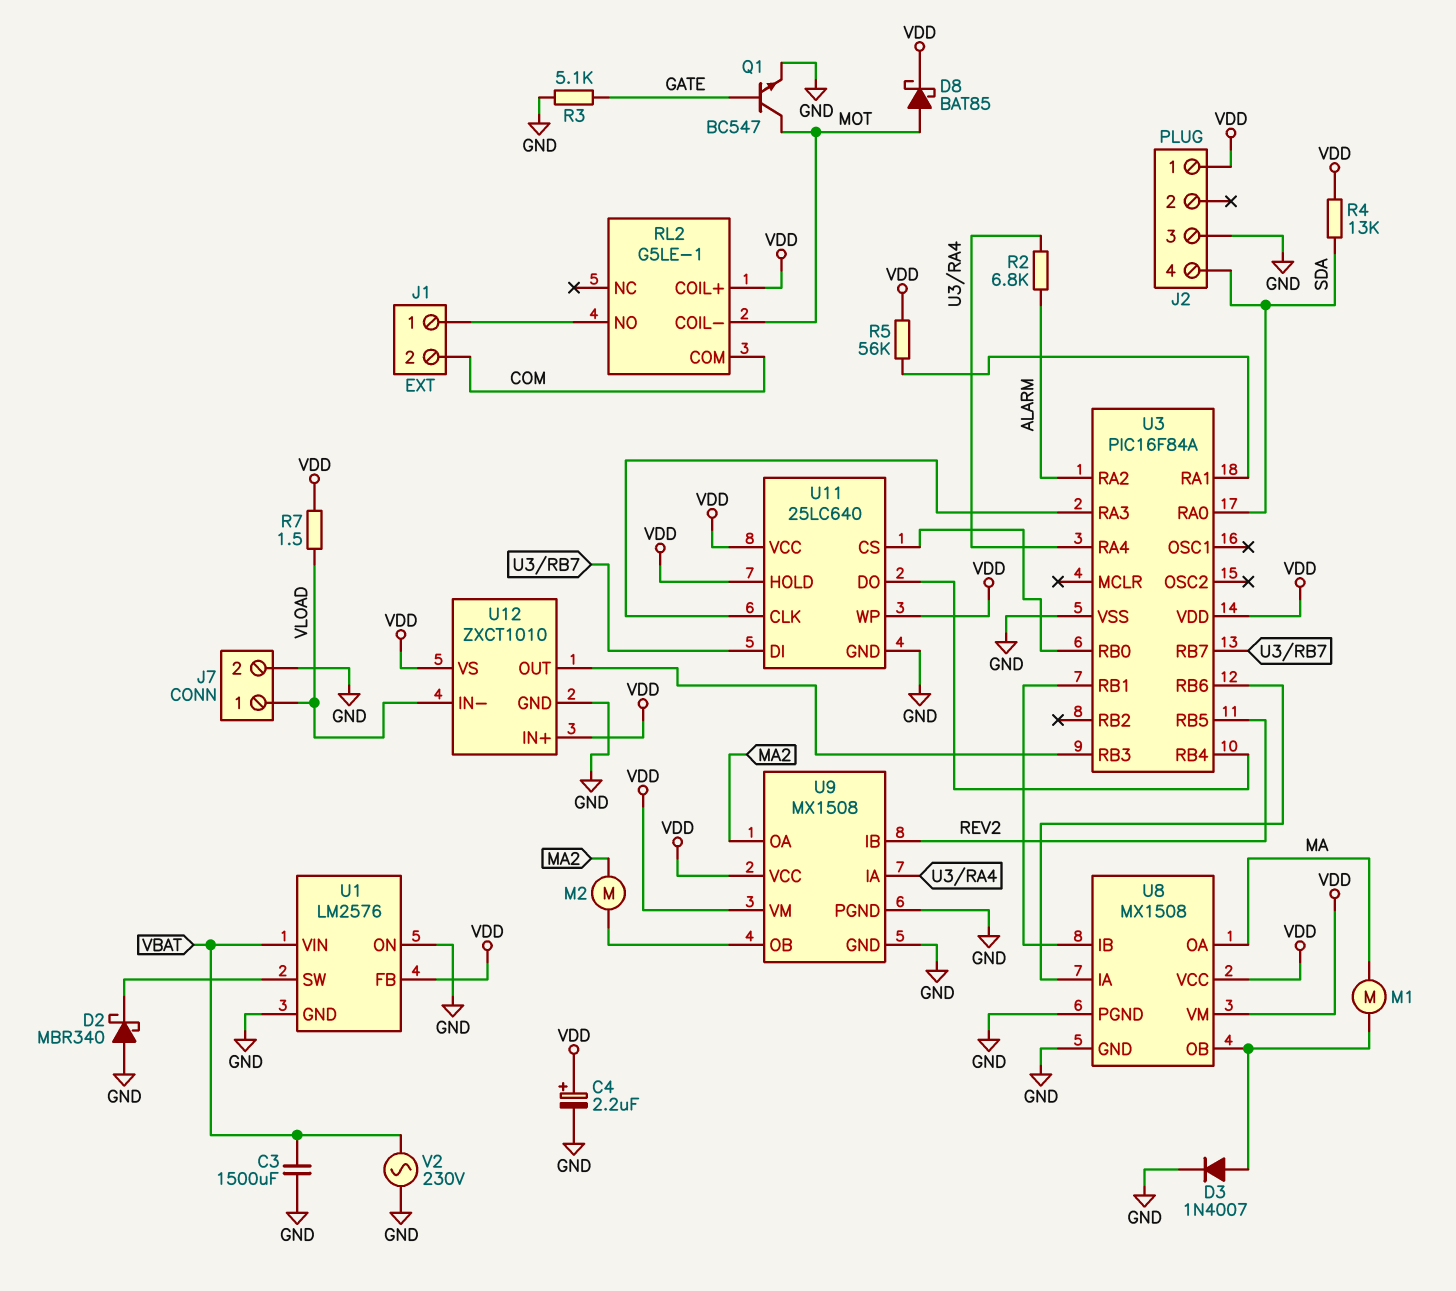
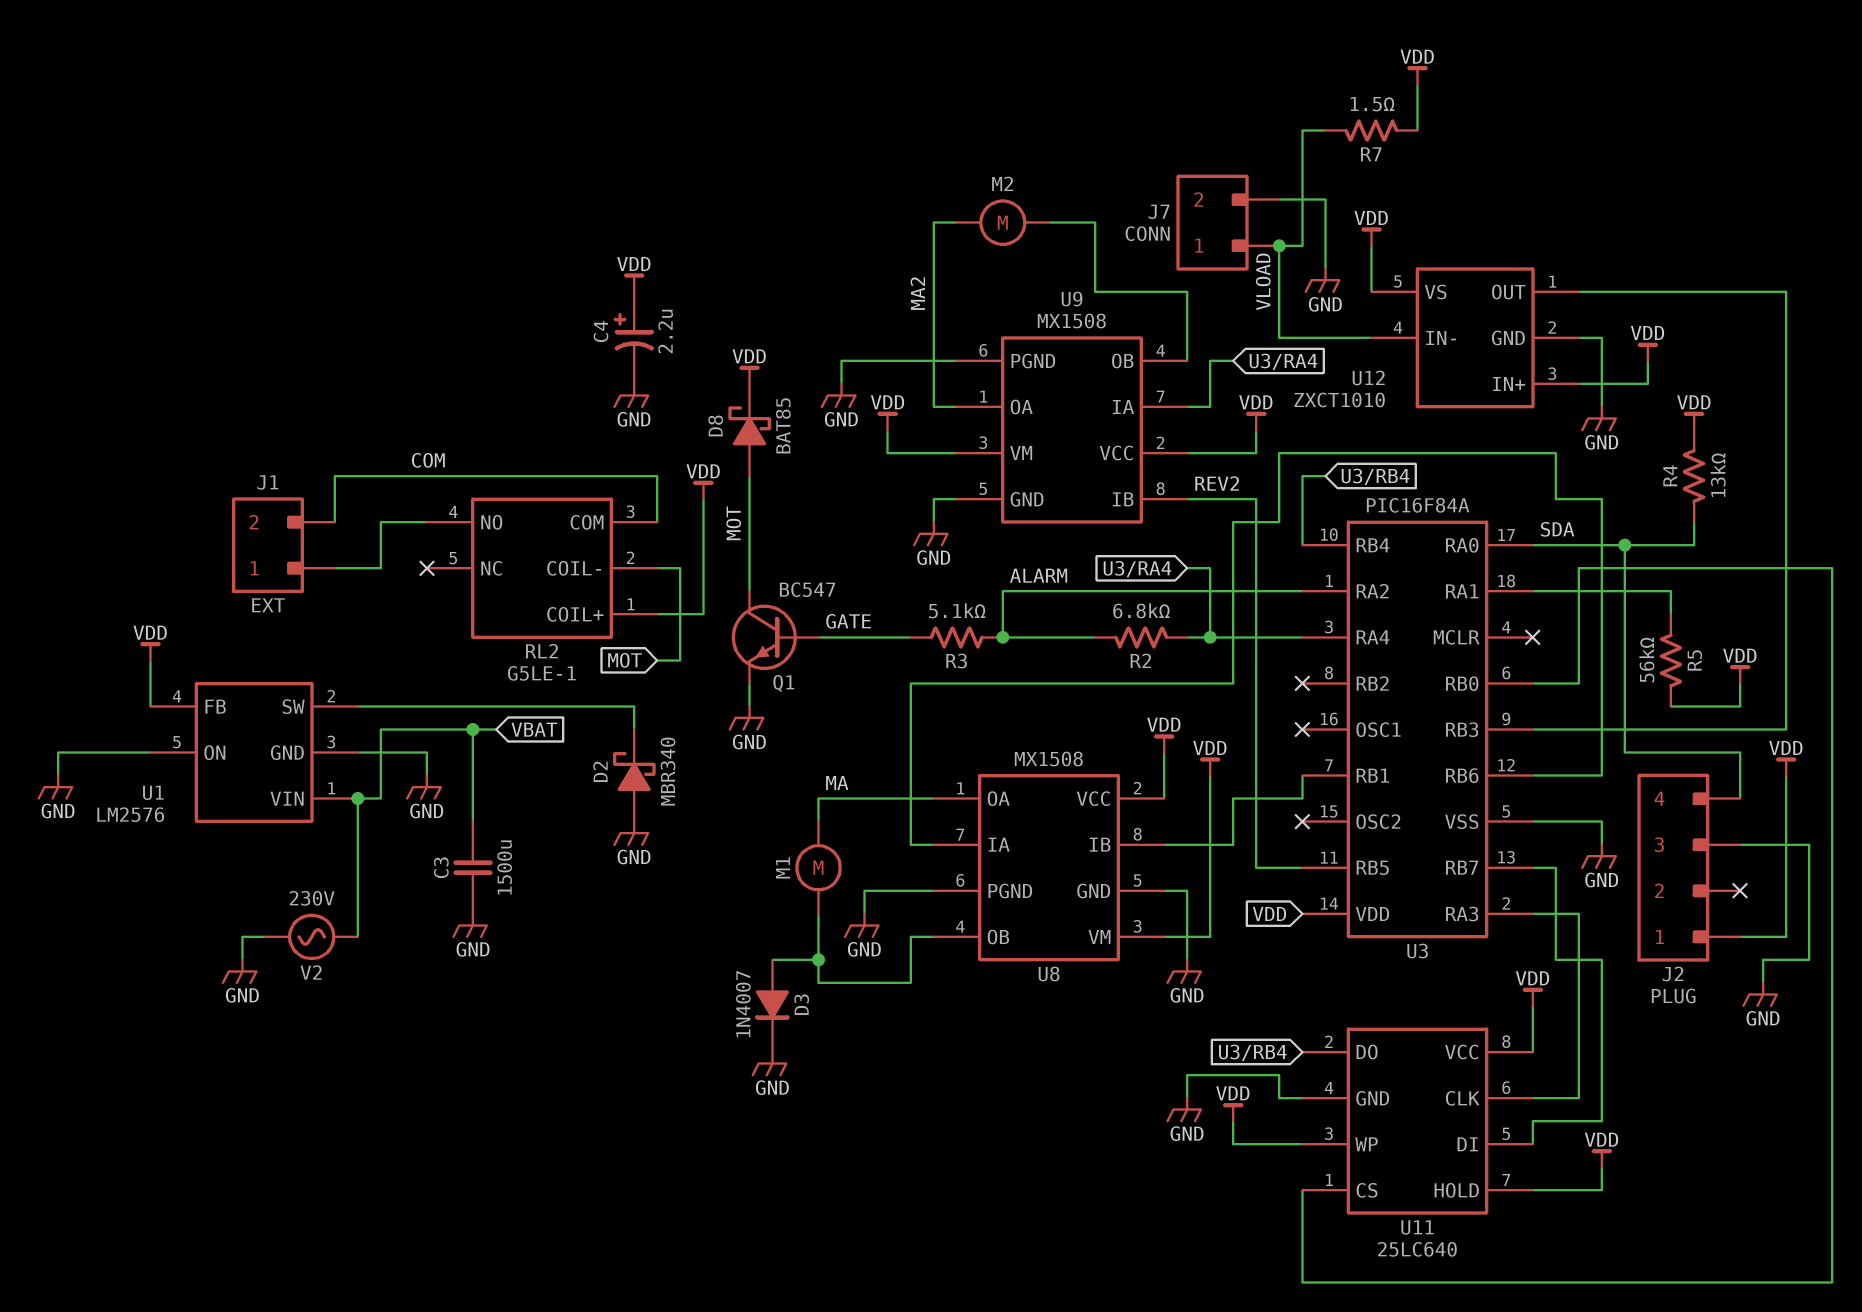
R3: 5.1k (GATE, GND) -> 5.1k (ALARM, GATE)

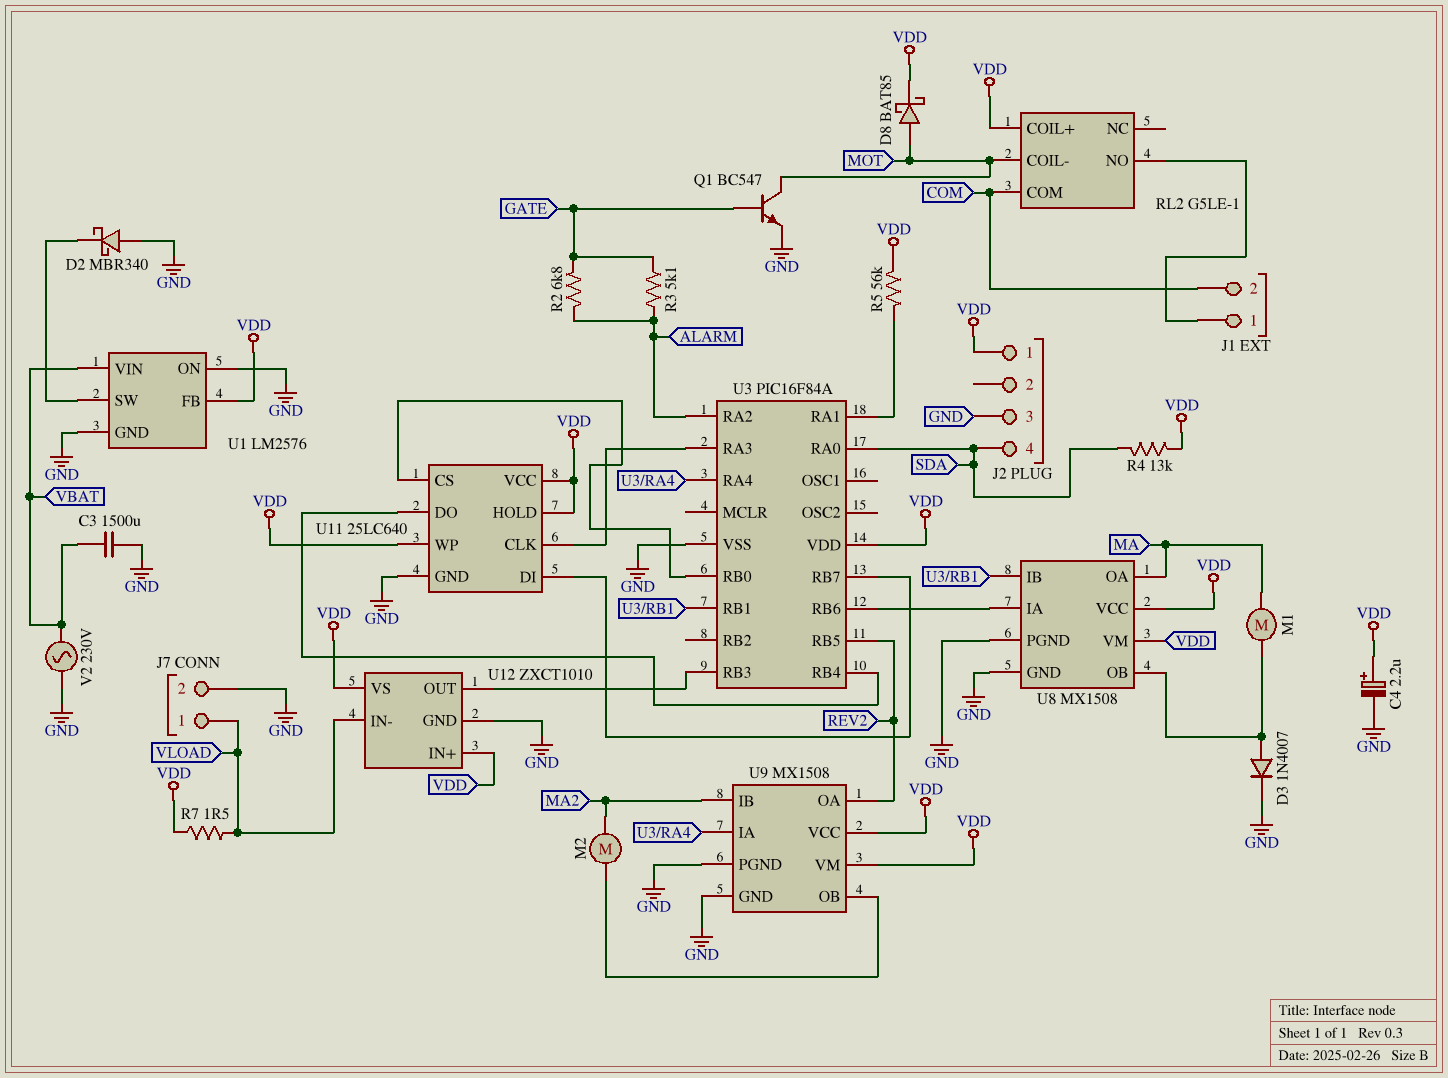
R2: 6.8k (ALARM, U3/RA4) -> 6.8k (ALARM, GATE)
U9 pin IB: REV2 -> MA2
U9 pin OA: MA2 -> REV2

